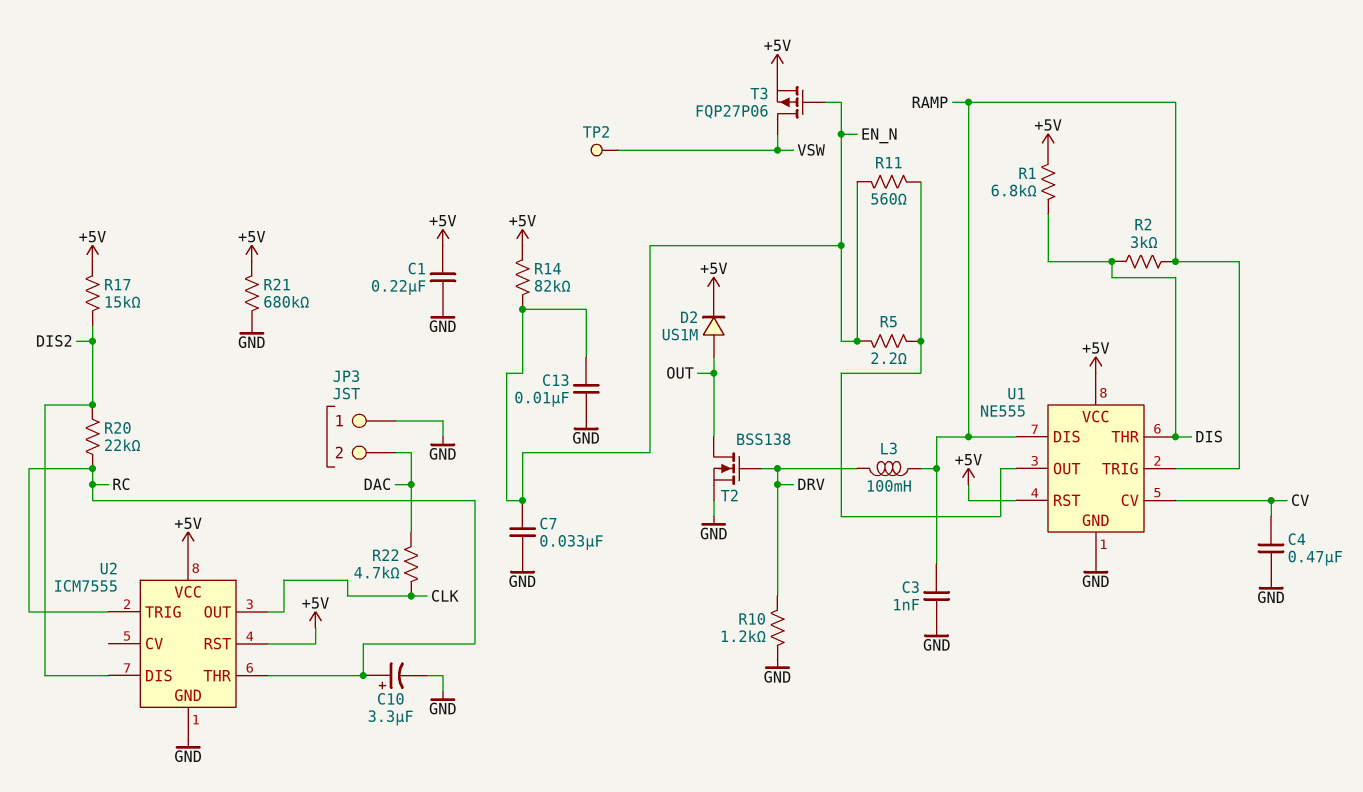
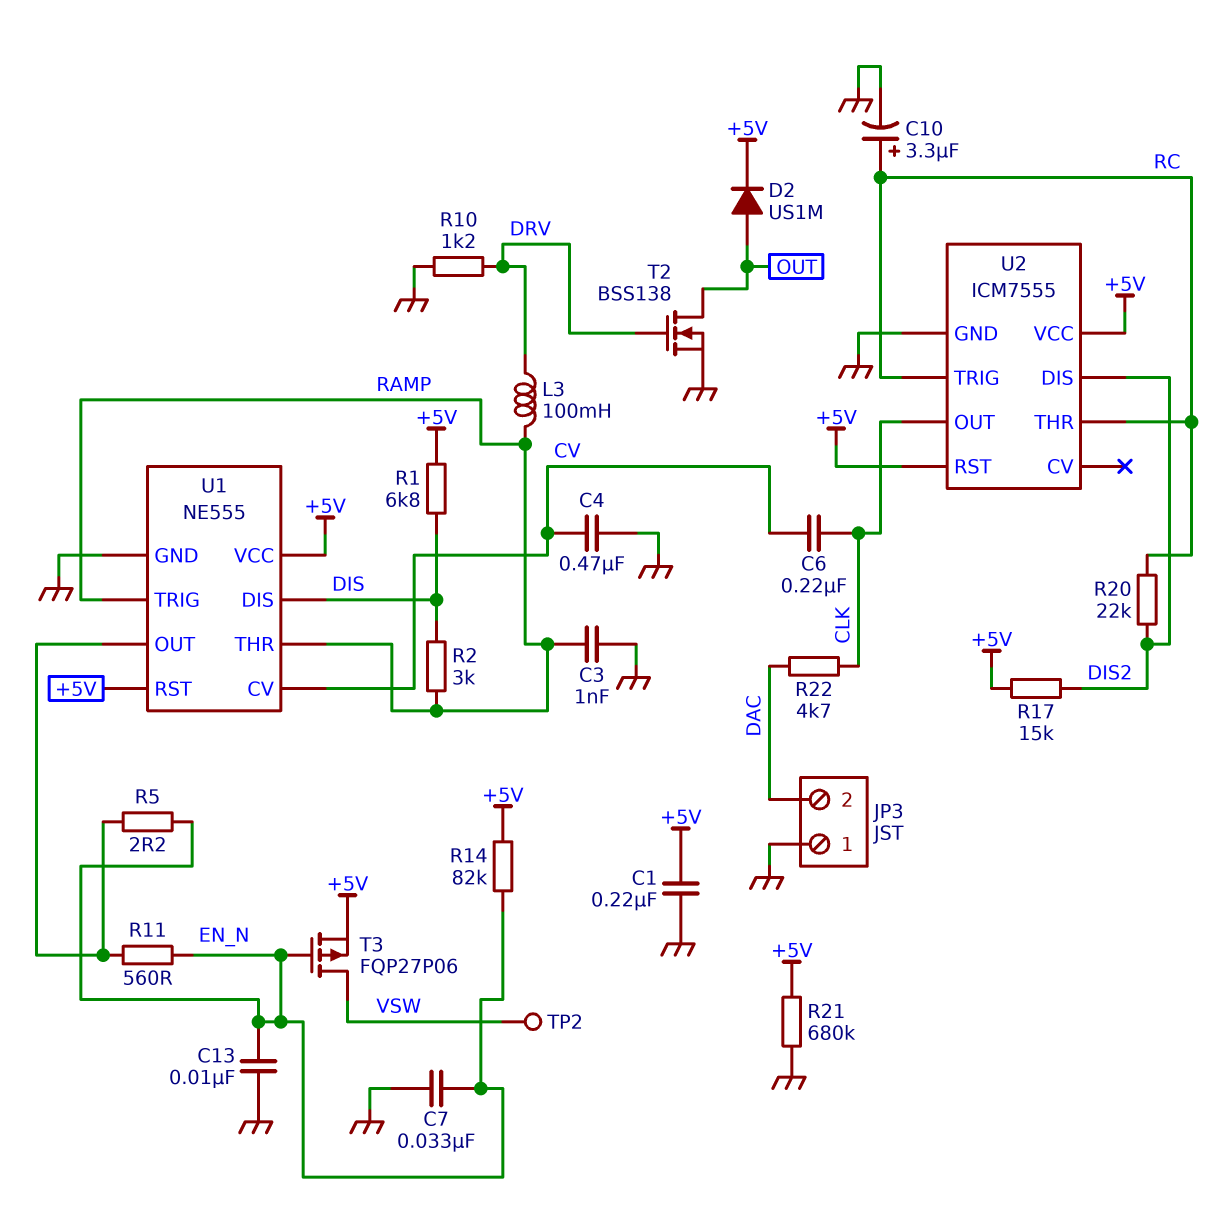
C6: none -> 220nF (CLK, CV)
U1 pin DIS: RAMP -> DIS
U1 pin THR: DIS -> RAMP

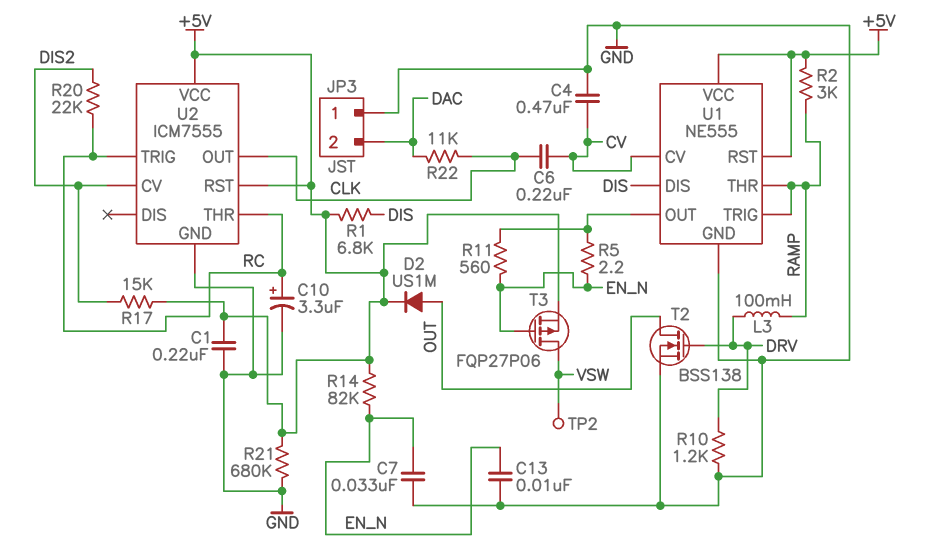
C3: 1nF (GND, RAMP) -> none
R2: 3k (DIS, RAMP) -> 3k (+5V, RAMP)
R22: 4.7k (CLK, DAC) -> 11k (CLK, DAC)
U2 pin CV: none -> DIS2
U2 pin DIS: DIS2 -> none

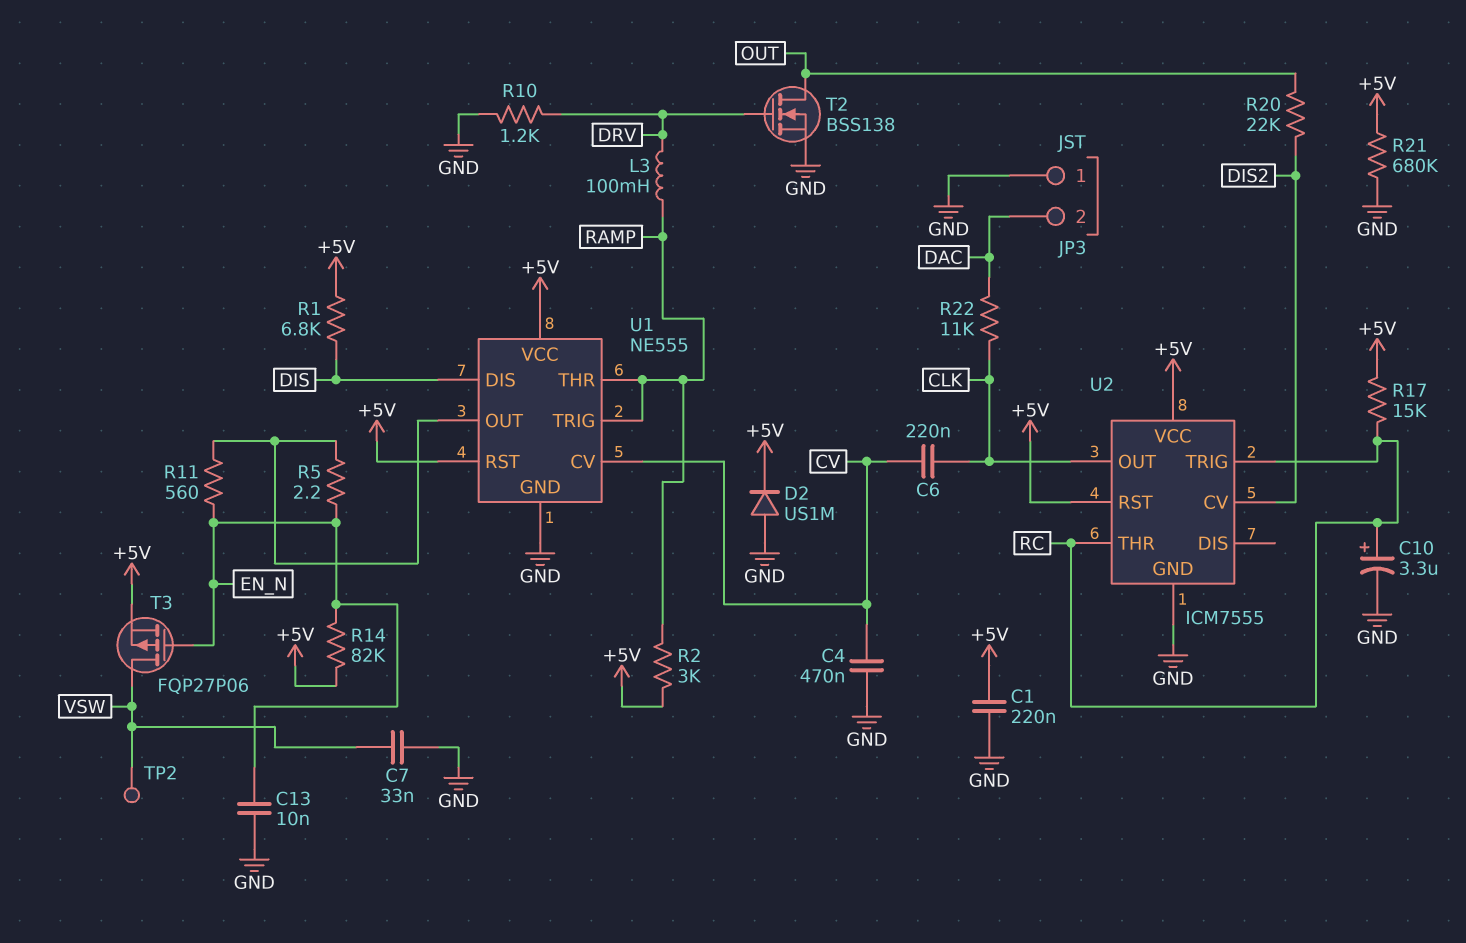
C7: 33nF (EN_N, GND) -> 33nF (GND, VSW)
D2: diode US1M (A OUT, K +5V) -> diode US1M (A GND, K +5V)
R17: 15k (+5V, DIS2) -> 15k (+5V, RC)
R20: 22k (DIS2, RC) -> 22k (DIS2, OUT)

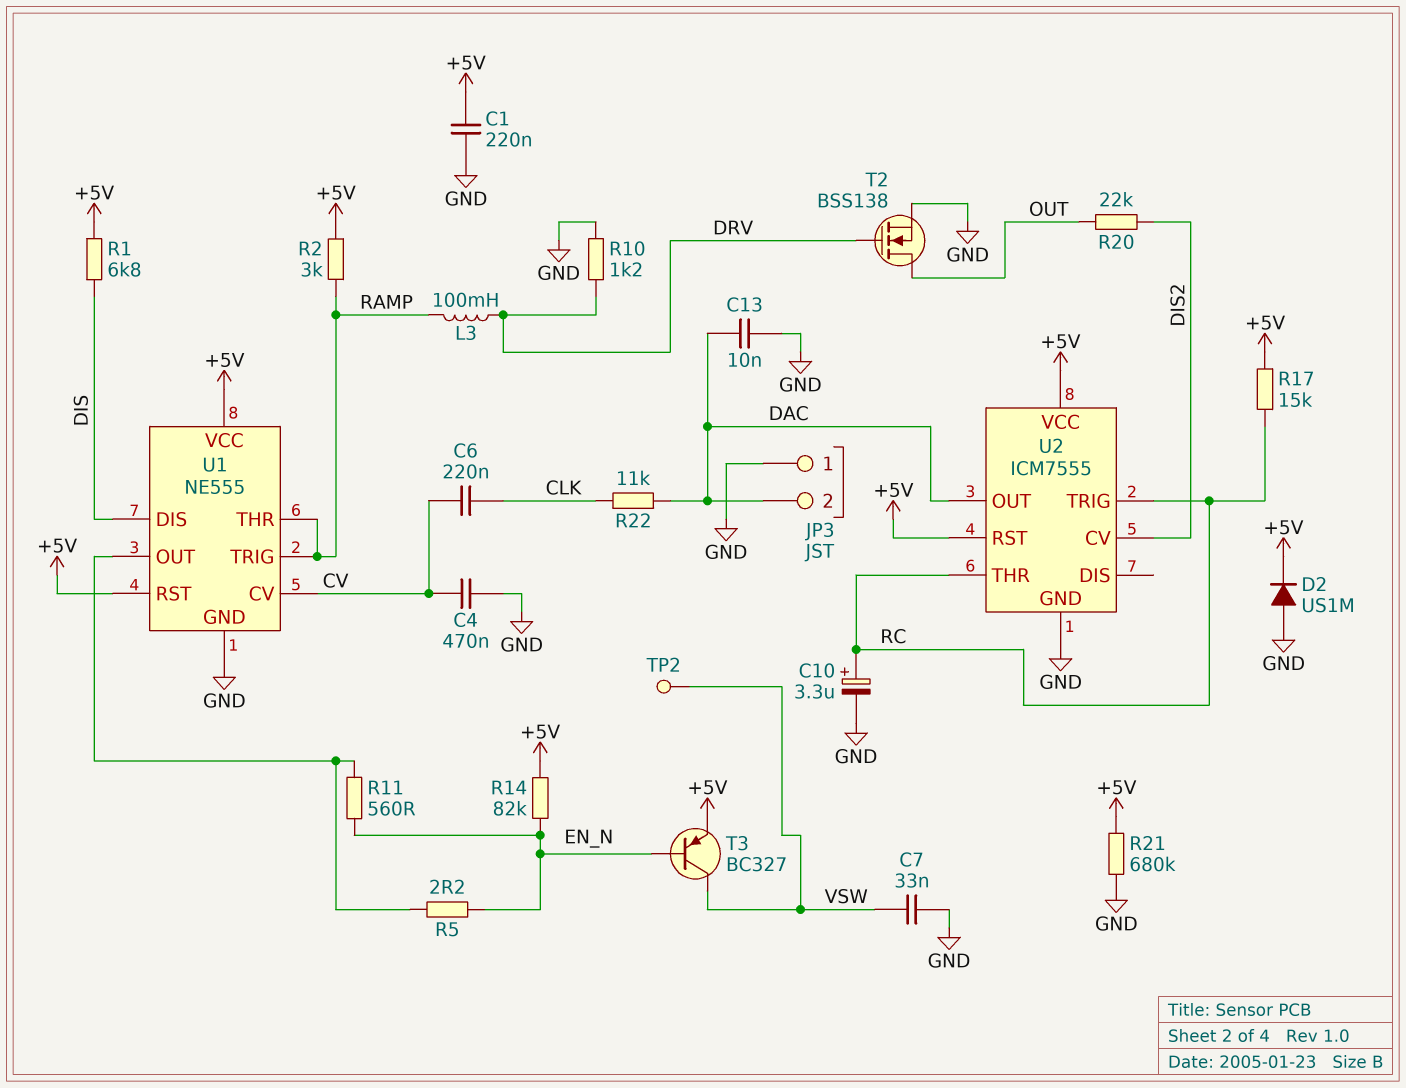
C13: 10nF (EN_N, GND) -> 10nF (DAC, GND)
T3: PMOS FQP27P06 (G EN_N, D VSW, S +5V) -> PNP BC327 (B EN_N, C VSW, E +5V)
U2 pin OUT: CLK -> DAC

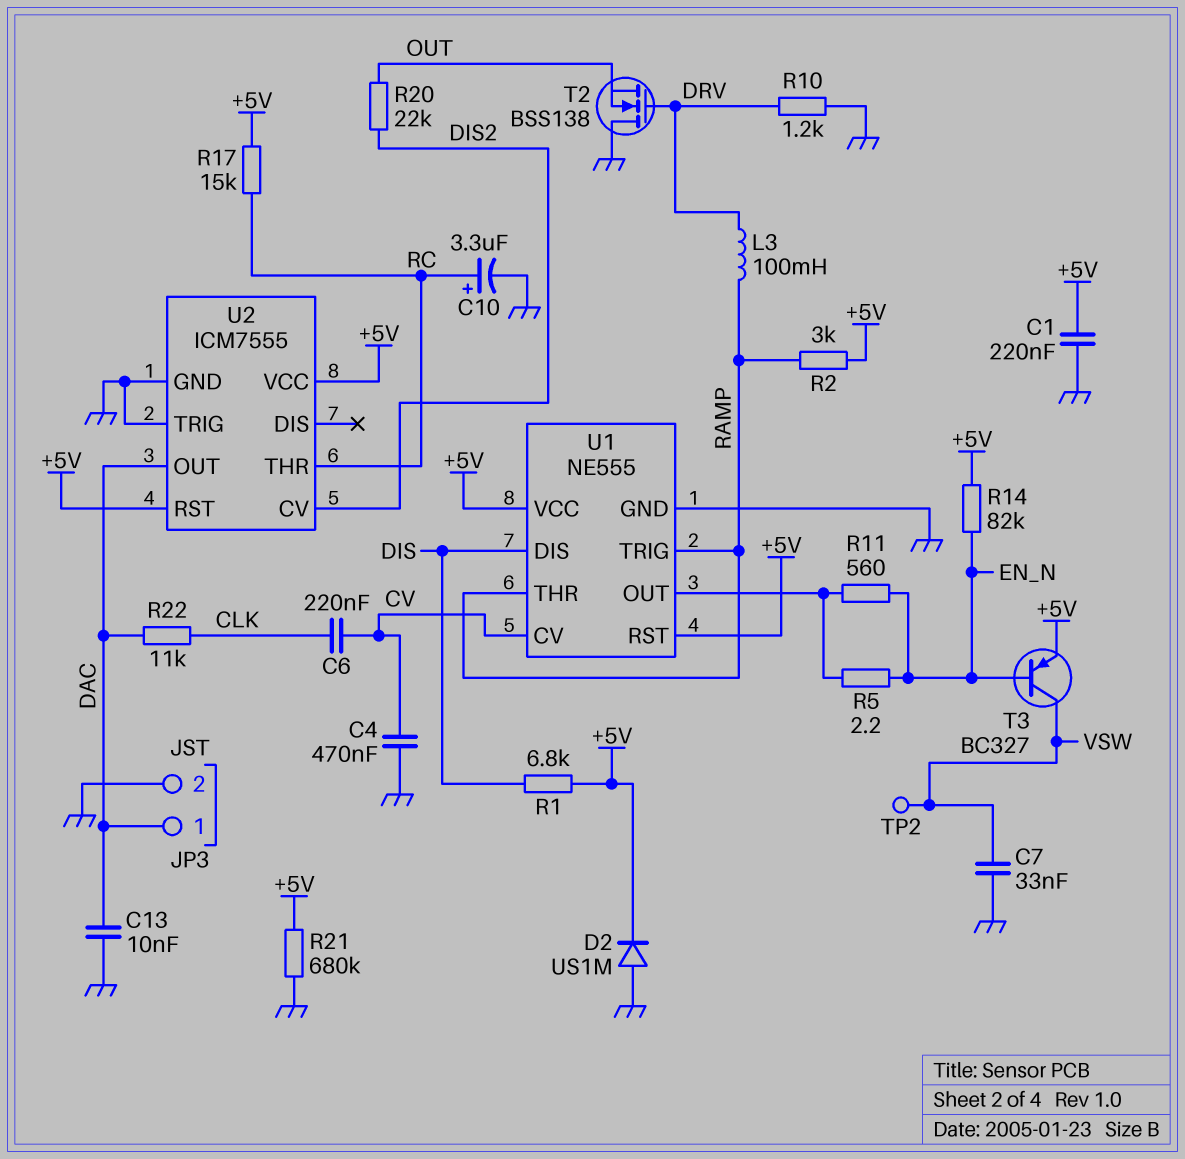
JP3 pin 1: GND -> DAC
JP3 pin 2: DAC -> GND
T2: NMOS BSS138 (G DRV, D OUT, S GND) -> NMOS BSS138 (G DRV, D GND, S OUT)
U2 pin TRIG: RC -> GND

